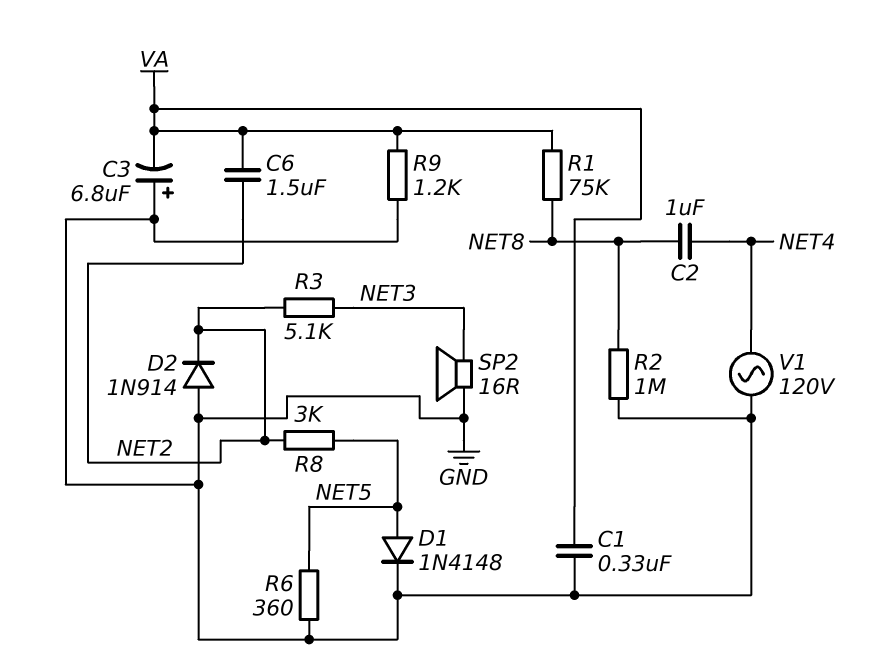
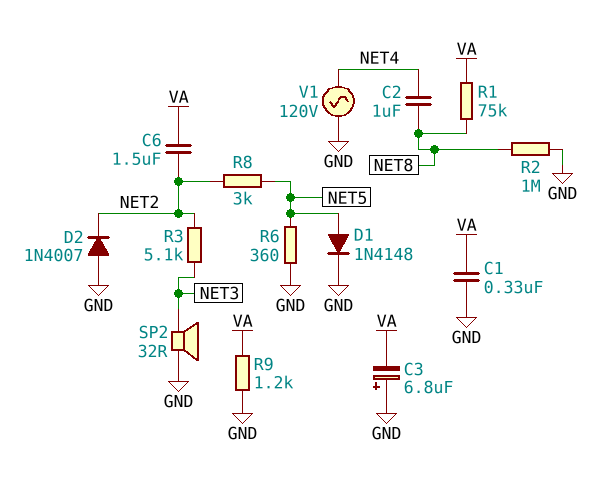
D2: diode 1N914 (A GND, K NET2) -> diode 1N4007 (A GND, K NET2)
SP2: speaker 16R (GND, NET3) -> speaker 32R (GND, NET3)

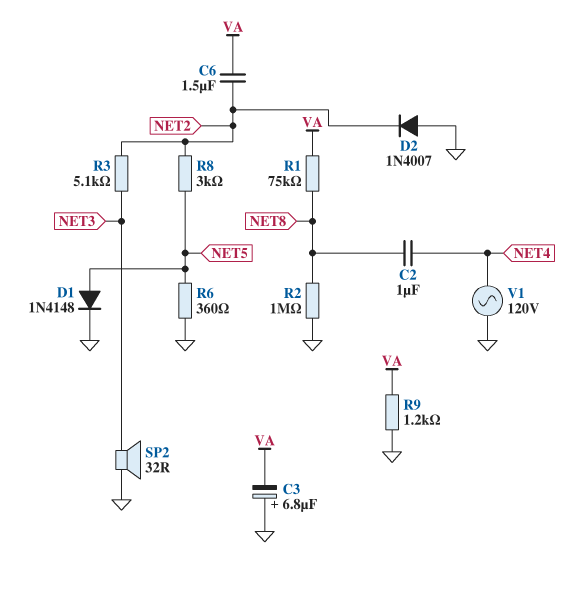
C1: 330nF (GND, VA) -> none

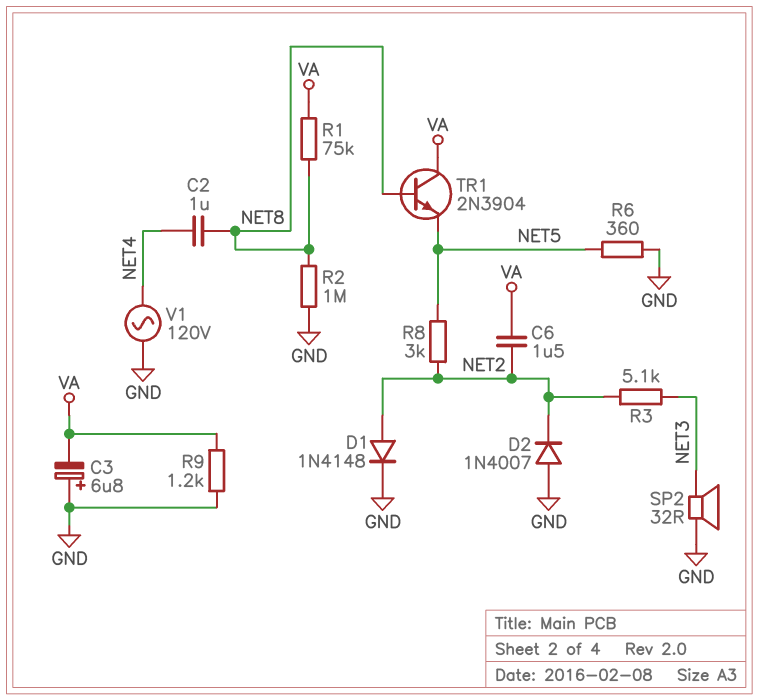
D1: diode 1N4148 (A NET5, K GND) -> diode 1N4148 (A NET2, K GND)
TR1: none -> NPN 2N3904 (B NET8, C VA, E NET5)

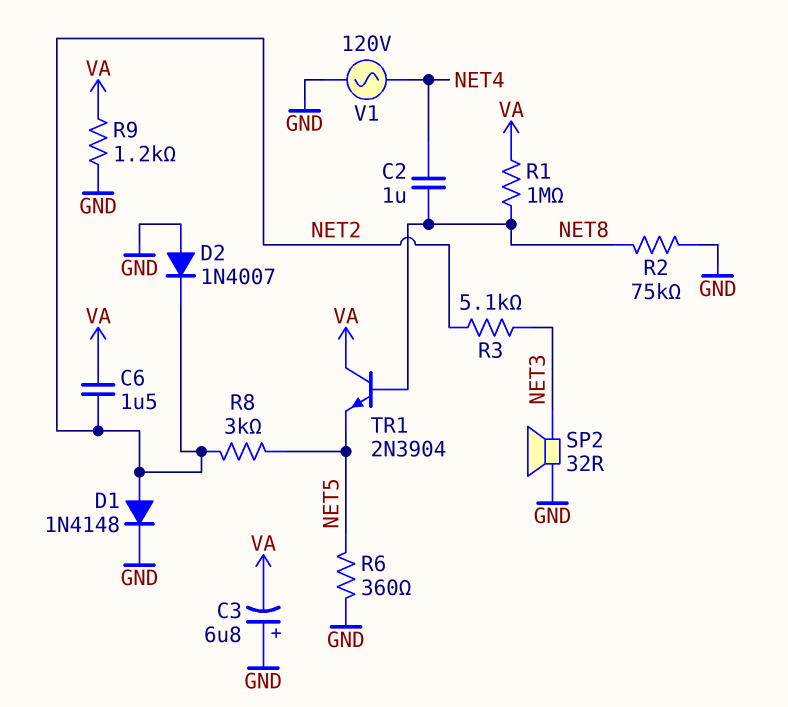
R1: 75k (NET8, VA) -> 1M (NET8, VA)
R2: 1M (GND, NET8) -> 75k (GND, NET8)

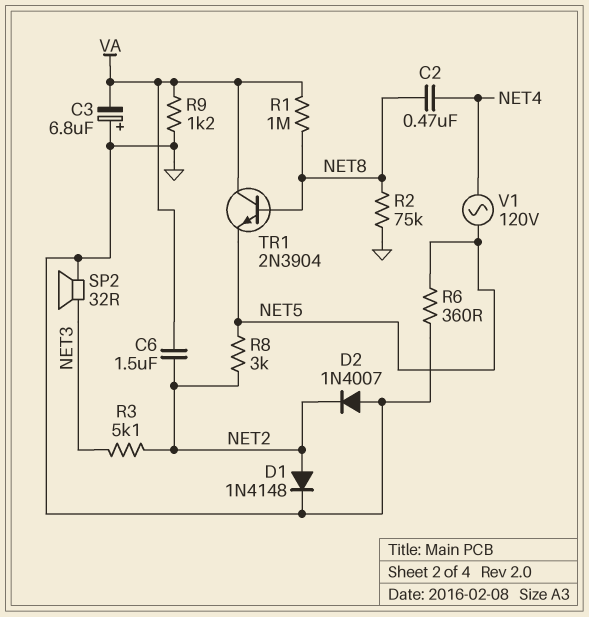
C2: 1uF (NET4, NET8) -> 470nF (NET4, NET8)
V1: AC 120V (GND, NET4) -> AC 120V (NET4, NET5)

